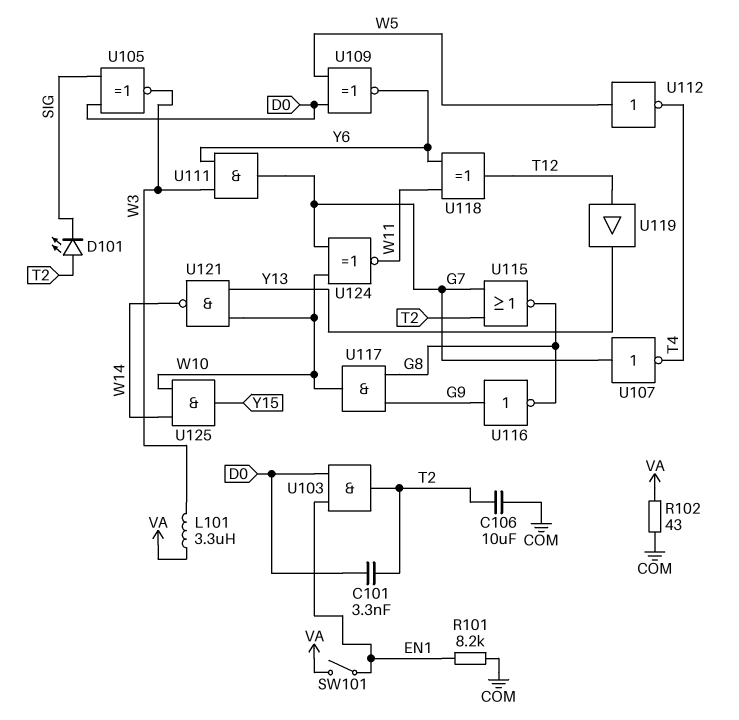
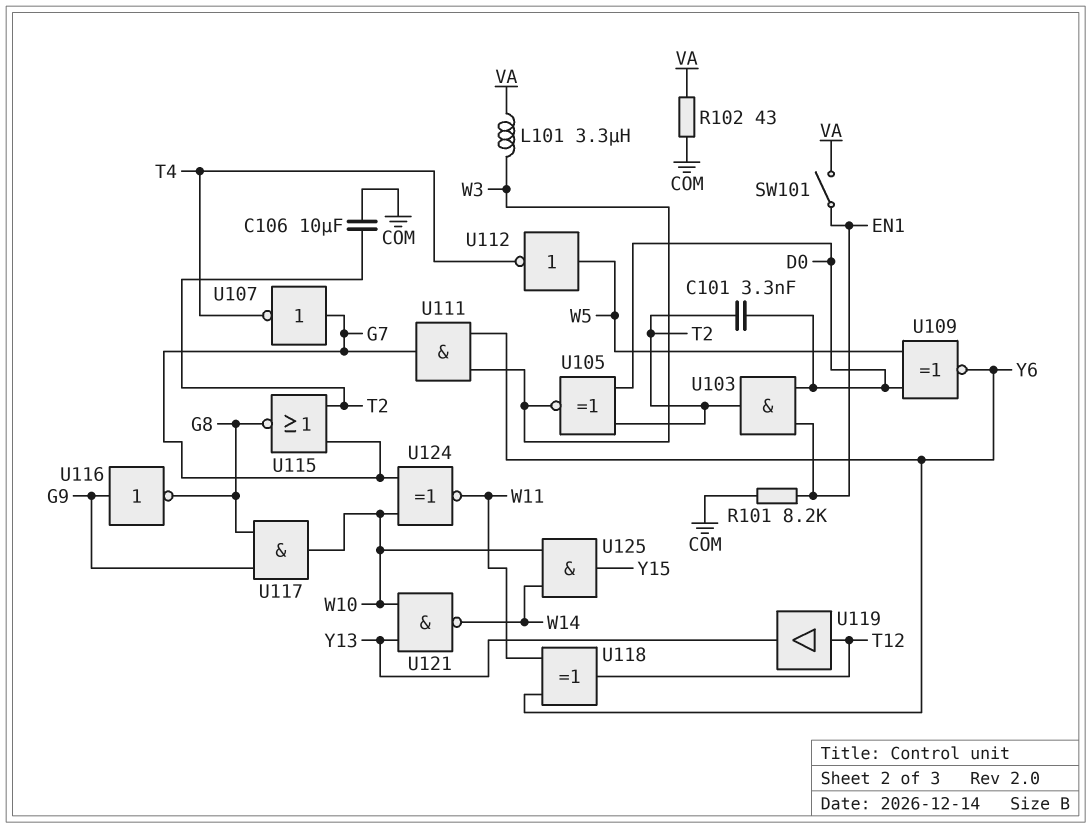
D101: LED (A T2, K SIG) -> none
U105: XNOR (in D0, in SIG, out W3) -> XNOR (in D0, in T2, out W3)

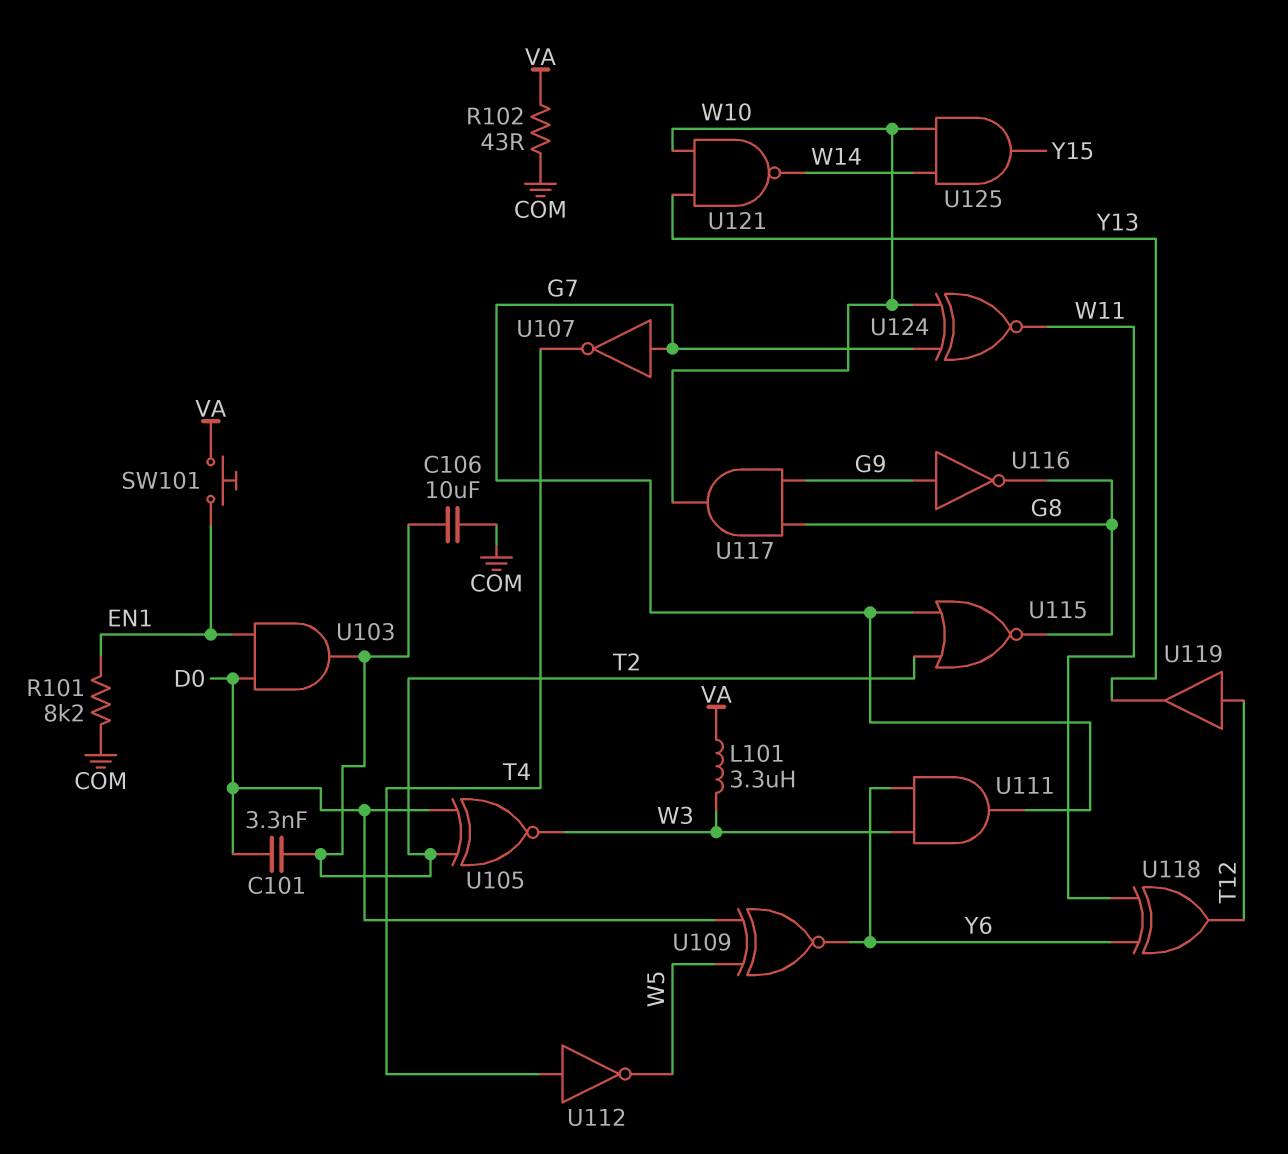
SW101: switch (EN1, VA) -> button (EN1, VA)
U112: NOT (in W5, out T4) -> NOT (in T4, out W5)

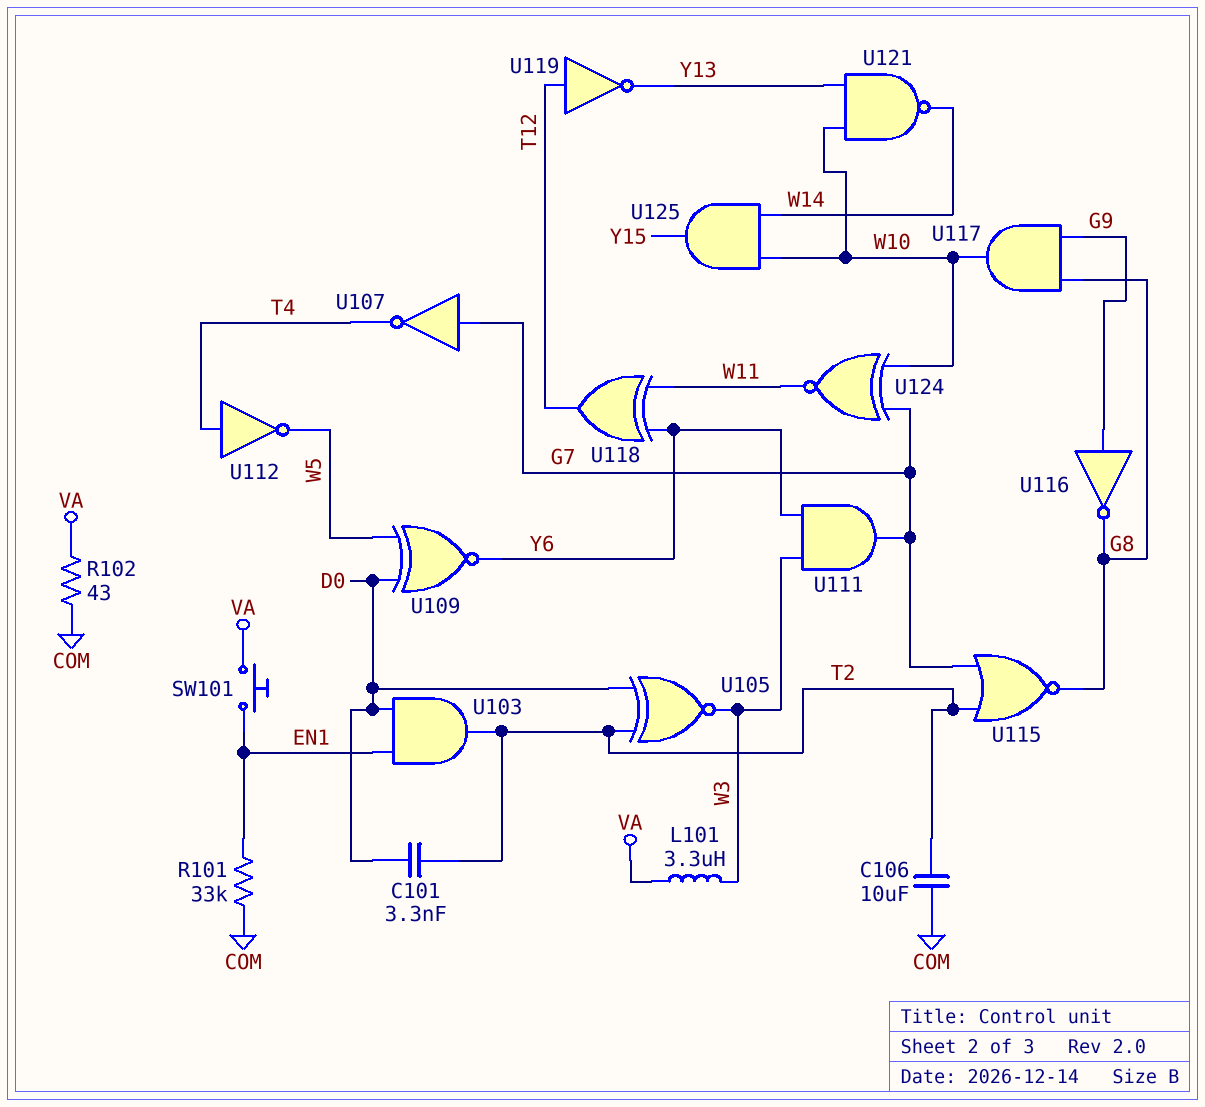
R101: 8.2k (COM, EN1) -> 33k (COM, EN1)
U119: buffer (in T12, out Y13) -> NOT (in T12, out Y13)

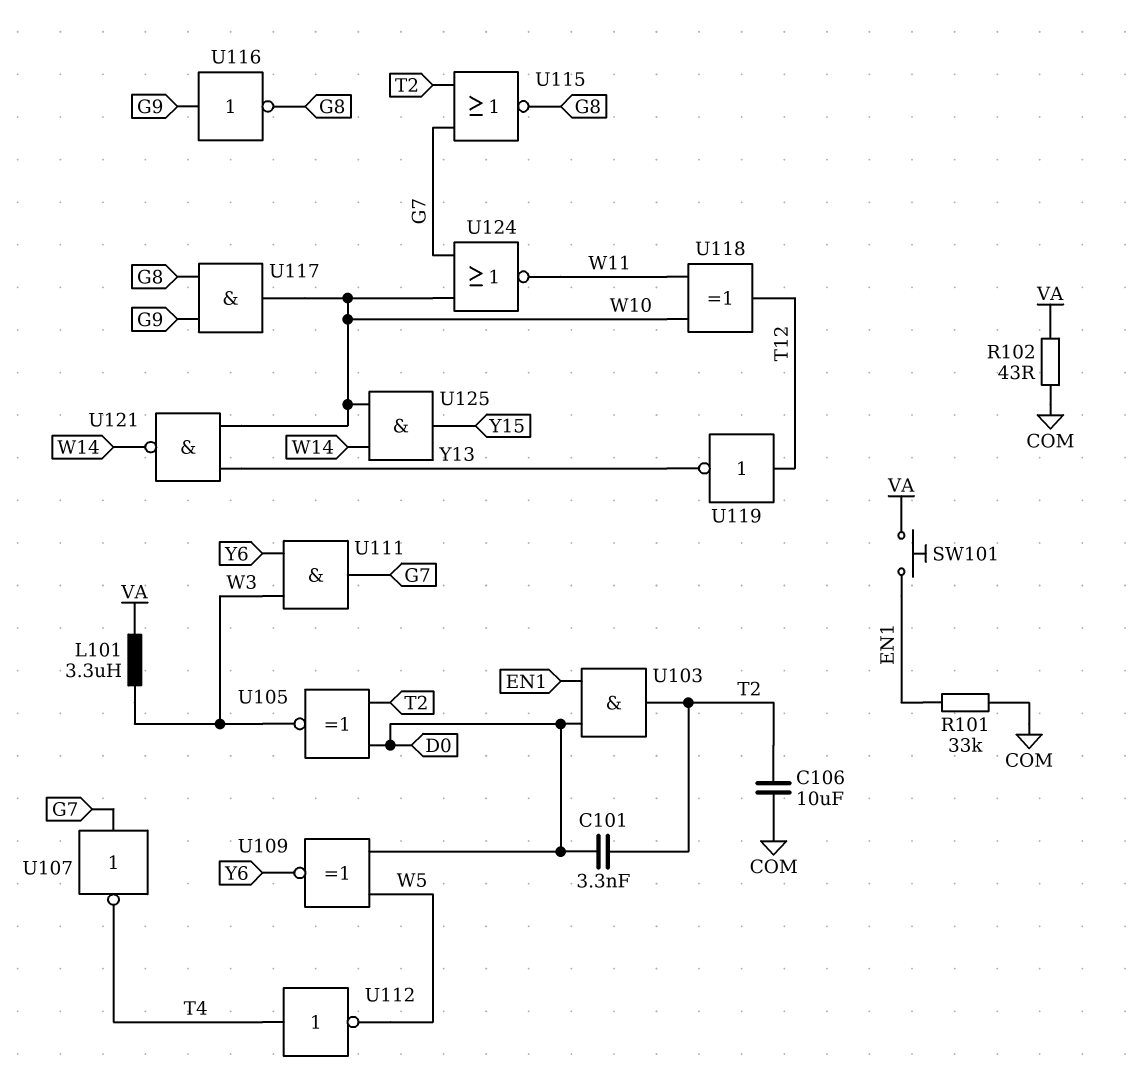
U118: XOR (in W11, in Y6, out T12) -> XOR (in W10, in W11, out T12)
U124: XNOR (in G7, in W10, out W11) -> NOR (in G7, in W10, out W11)

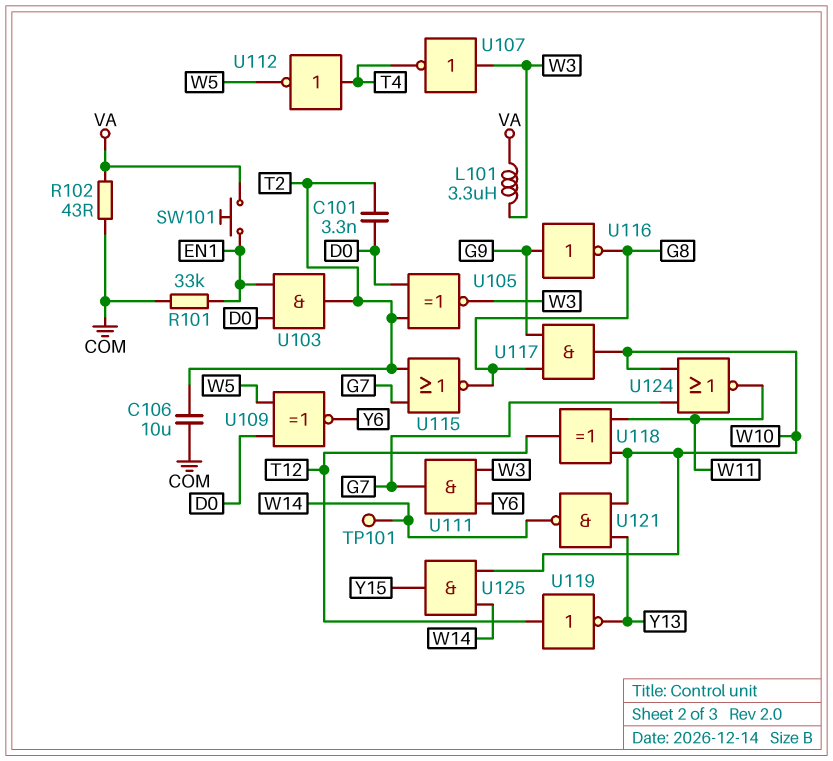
TP101: none -> test point (W14)
U107: NOT (in G7, out T4) -> NOT (in W3, out T4)

